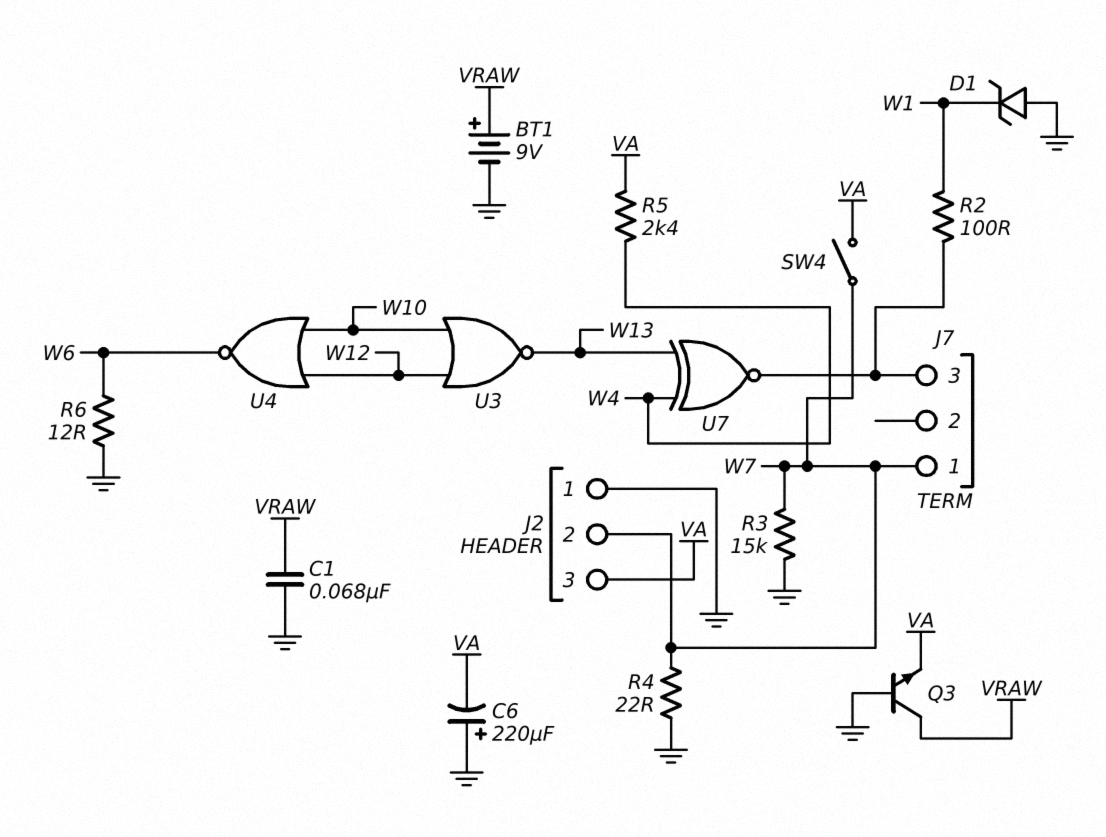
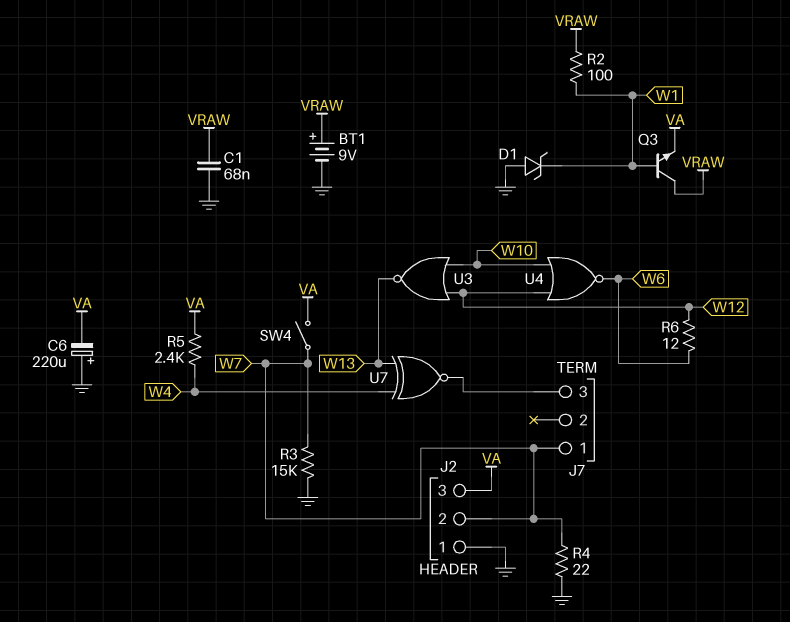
Q3: NPN (B GND, C VRAW, E VA) -> NPN (B W1, C VRAW, E VA)
R2: 100 (J7/3, W1) -> 100 (VRAW, W1)
R6: 12 (GND, W6) -> 12 (W6, W12)

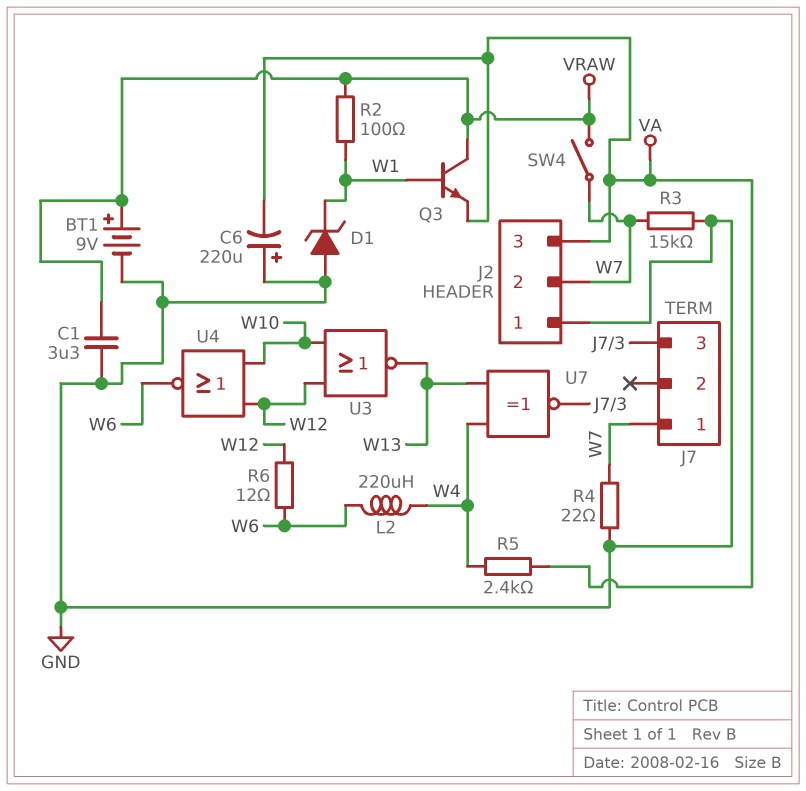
C1: 68nF (GND, VRAW) -> 3.3uF (GND, VRAW)
L2: none -> 220uH (W4, W6)
SW4: switch (VA, W7) -> switch (VRAW, W7)

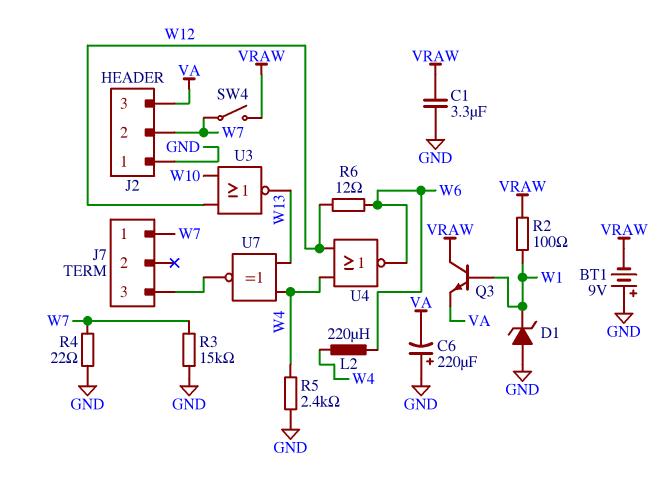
BT1: 9V (plus VRAW, minus GND) -> 9V (plus GND, minus VRAW)
R5: 2.4k (VA, W4) -> 2.4k (GND, W4)
U4: NOR (in W10, in W12, out W6) -> NOR (in W4, in W12, out W6)

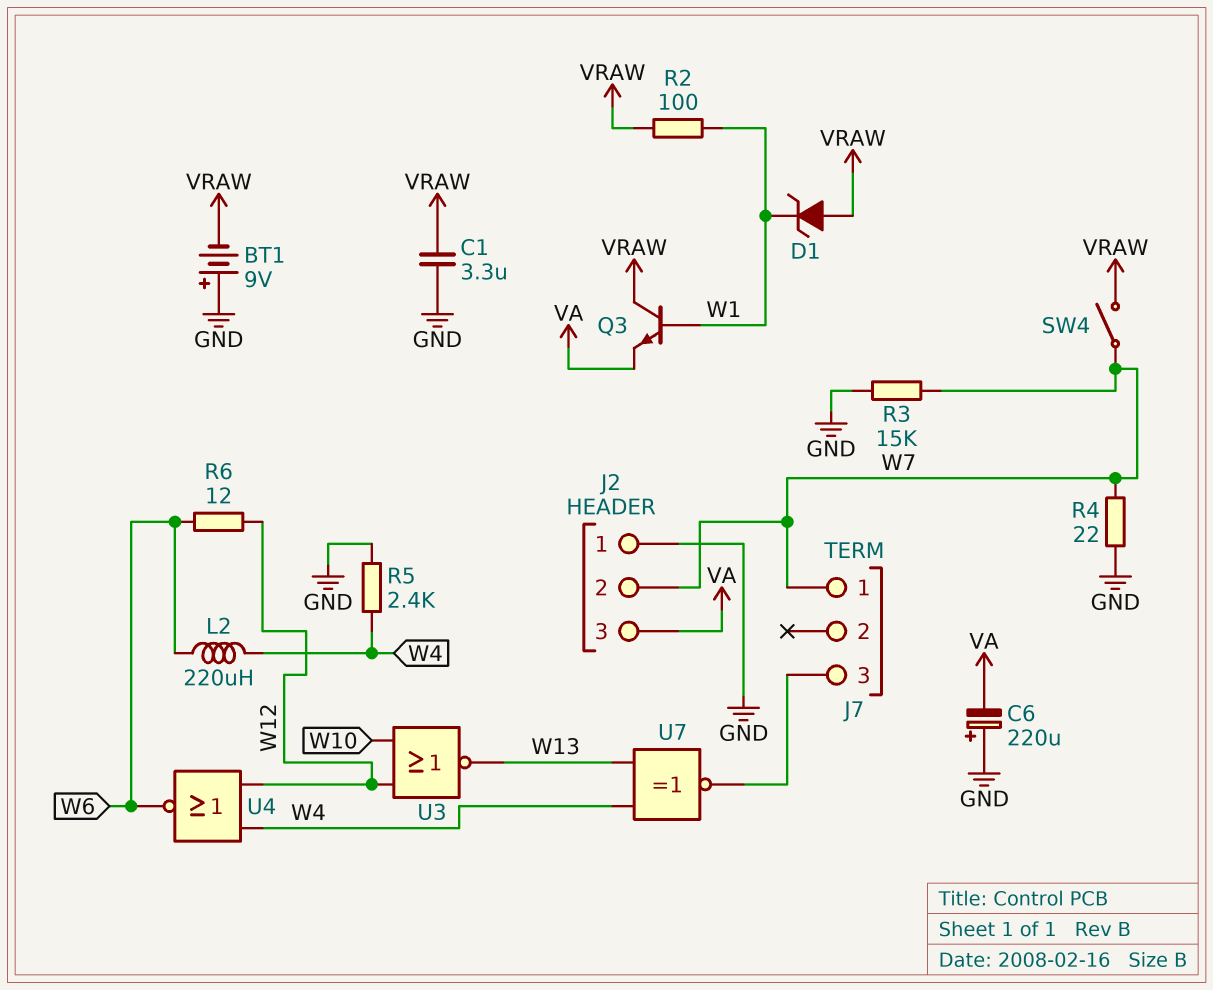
D1: zener (A GND, K W1) -> zener (A VRAW, K W1)

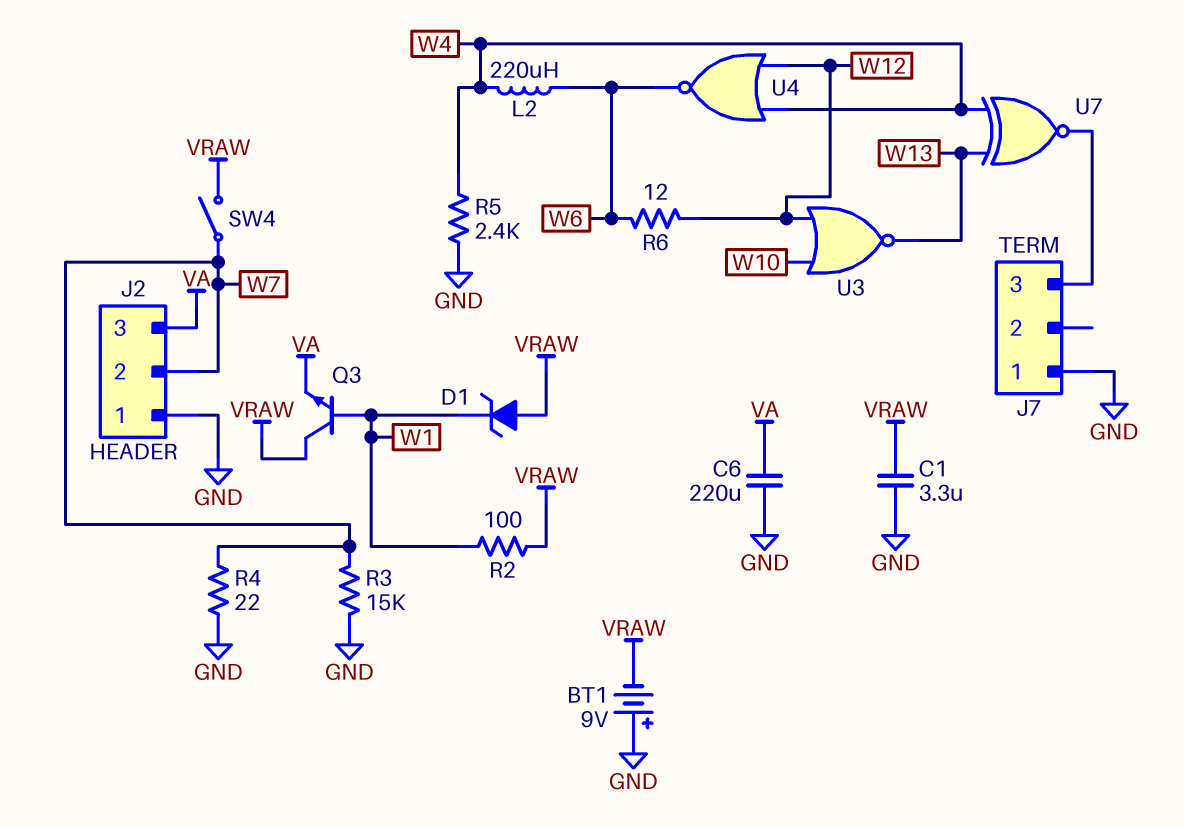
C6: 220uF (plus GND, minus VA) -> 220uF (GND, VA)
J7 pin 1: W7 -> GND

